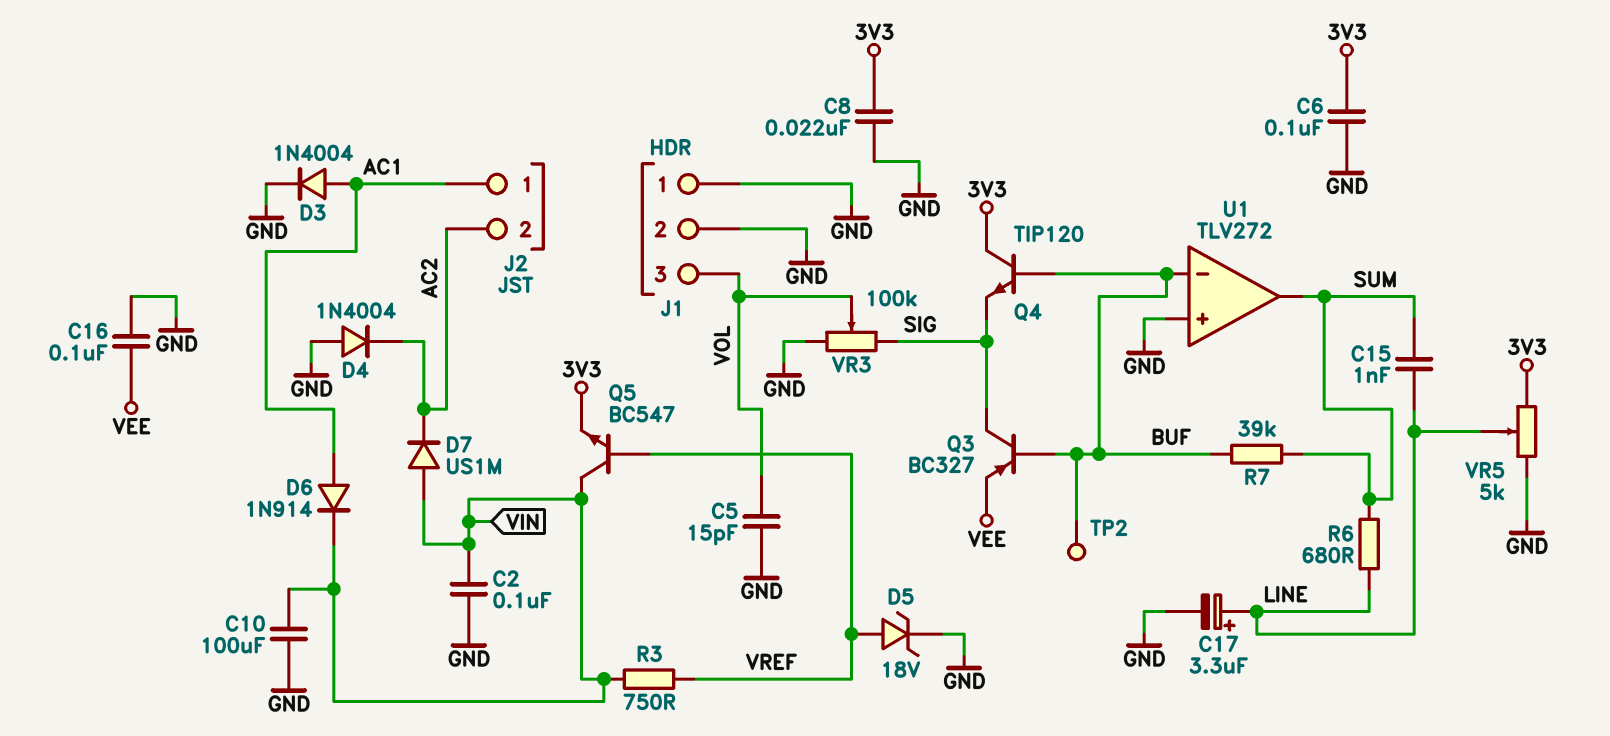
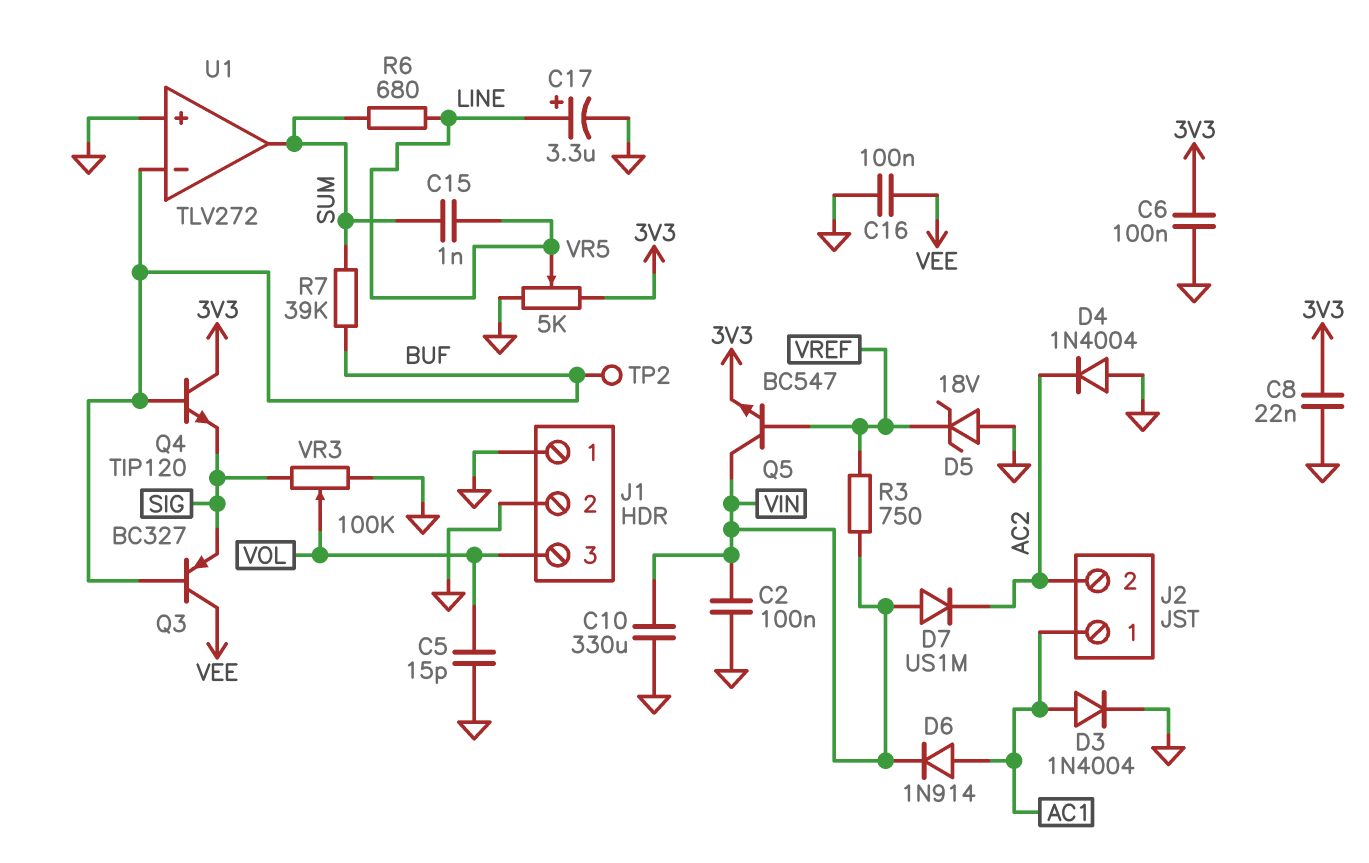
C10: 100uF (GND, VIN) -> 330uF (GND, VIN)
D5: zener 18V (A VREF, K GND) -> zener 18V (A GND, K VREF)
Q3: PNP BC327 (B BUF, C SIG, E VEE) -> PNP BC327 (B BUF, C VEE, E SIG)

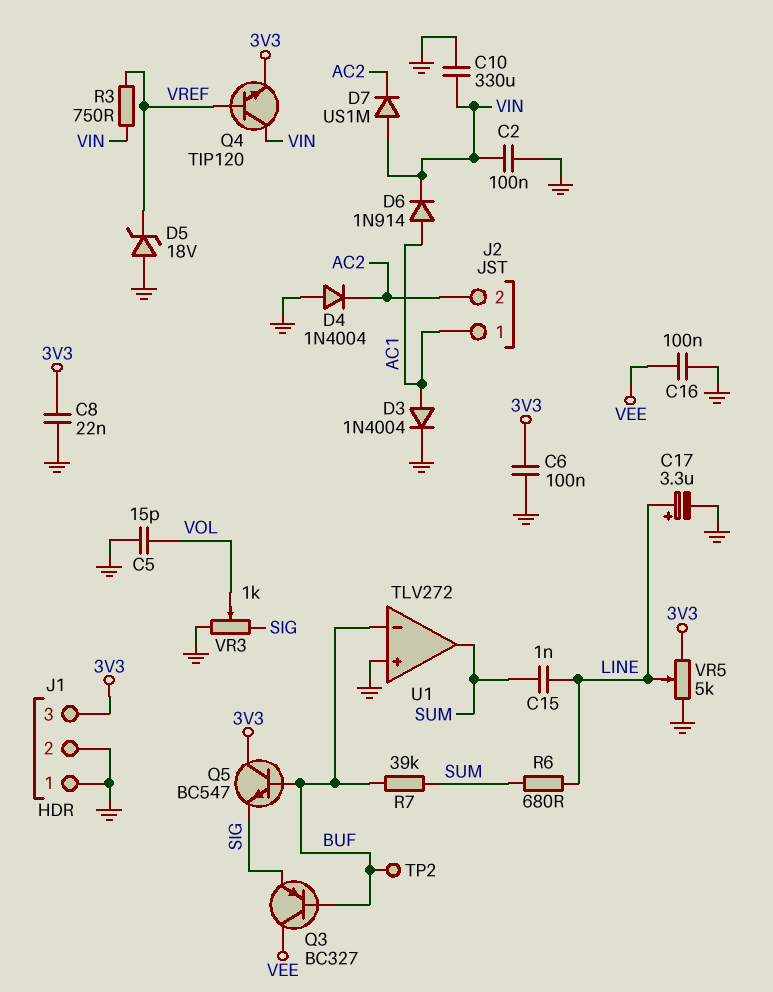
J1 pin 3: VOL -> 3V3
Q4: NPN TIP120 (B BUF, C 3V3, E SIG) -> NPN TIP120 (B VREF, C VIN, E 3V3)
Q5: NPN BC547 (B VREF, C VIN, E 3V3) -> NPN BC547 (B BUF, C 3V3, E SIG)
VR3: 100k (GND, SIG, wiper VOL) -> 1k (GND, SIG, wiper VOL)

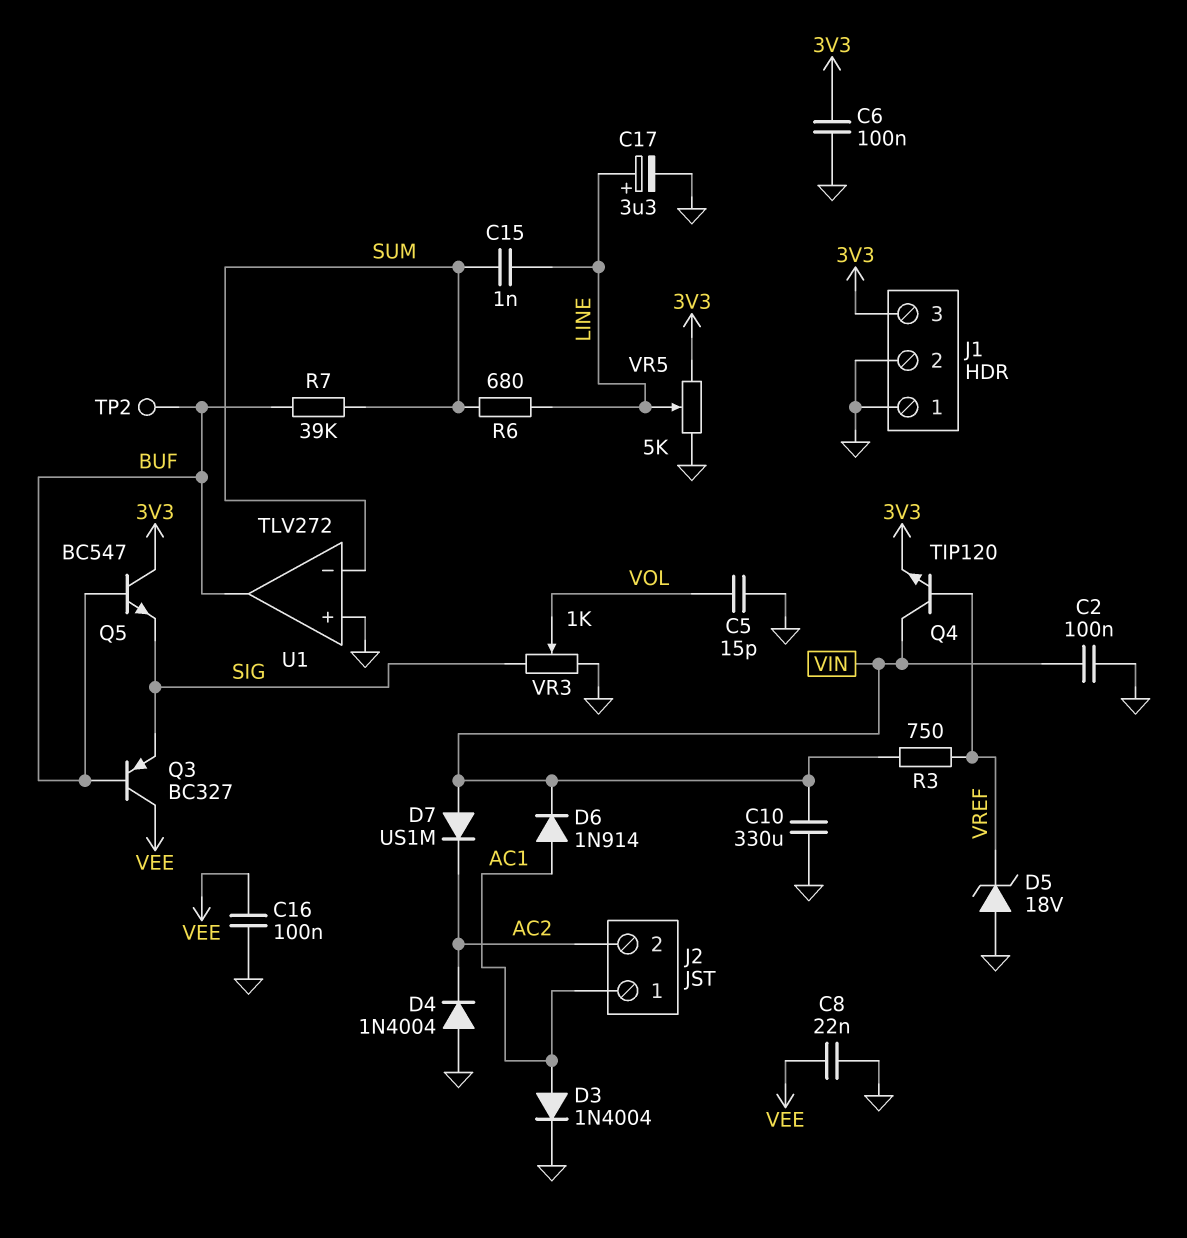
C8: 22nF (3V3, GND) -> 22nF (GND, VEE)
U1 pin in-: BUF -> SUM
U1 pin out: SUM -> BUF

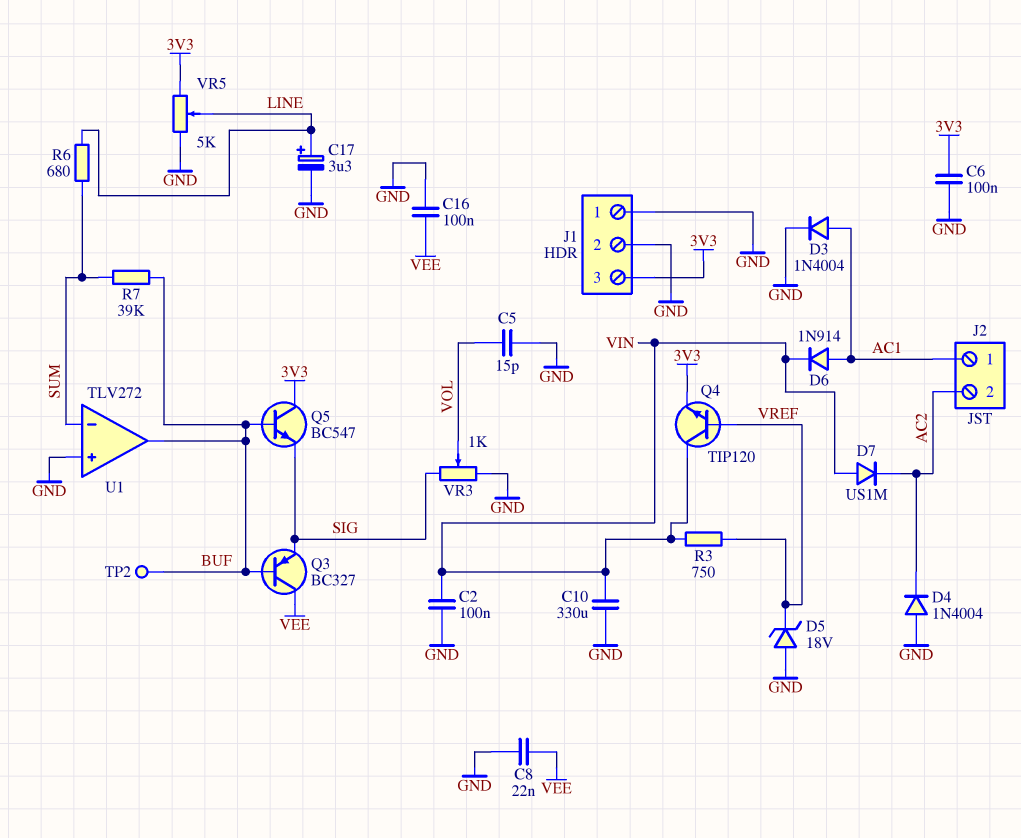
C15: 1nF (LINE, SUM) -> none

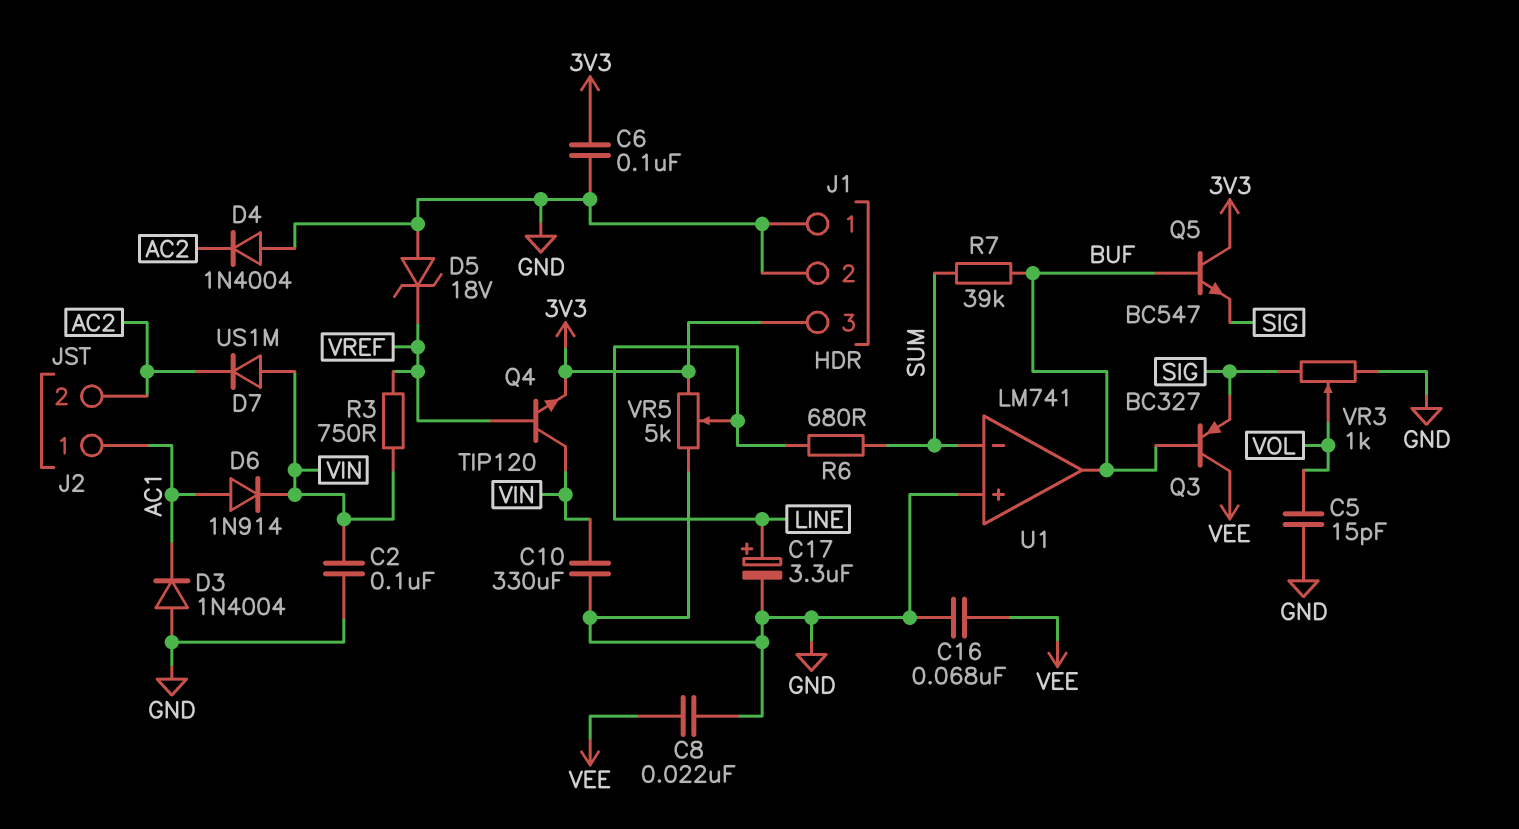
C16: 100nF (GND, VEE) -> 68nF (GND, VEE)
D3: diode 1N4004 (A AC1, K GND) -> diode 1N4004 (A GND, K AC1)
TP2: test point (BUF) -> none
U1: TLV272 -> LM741

